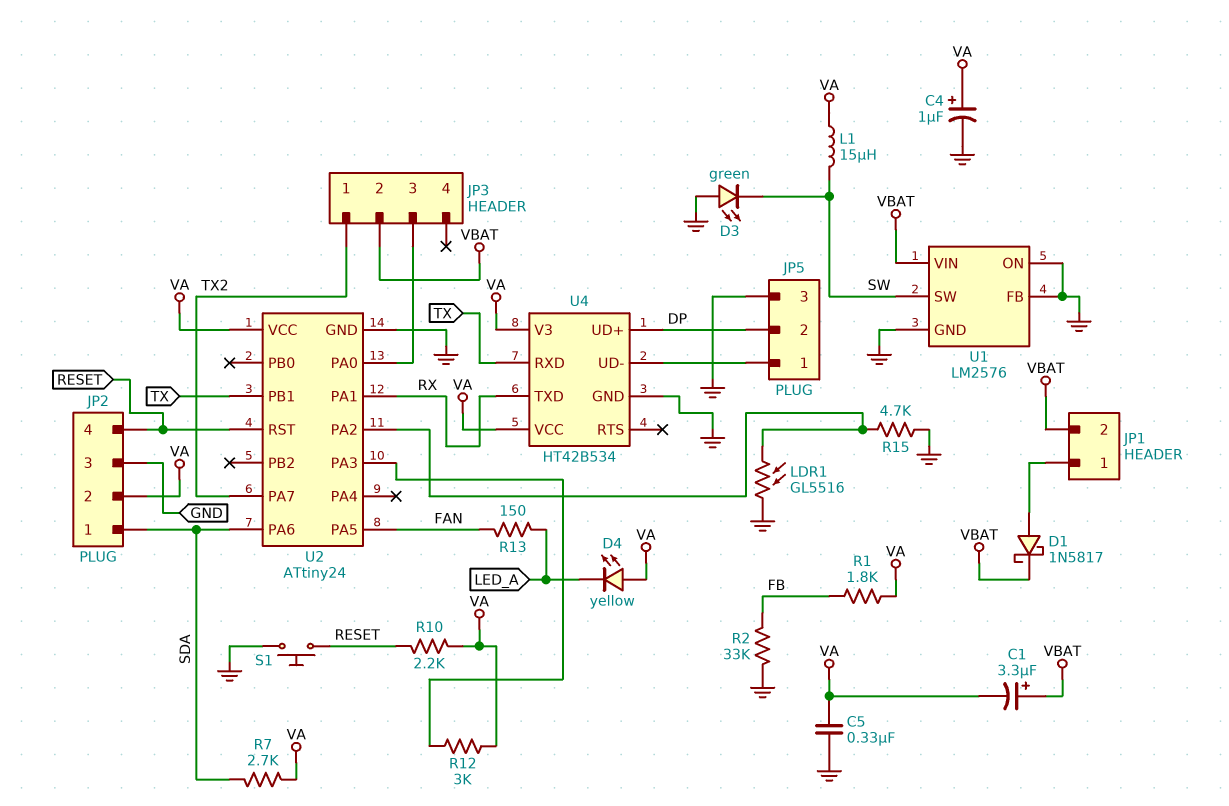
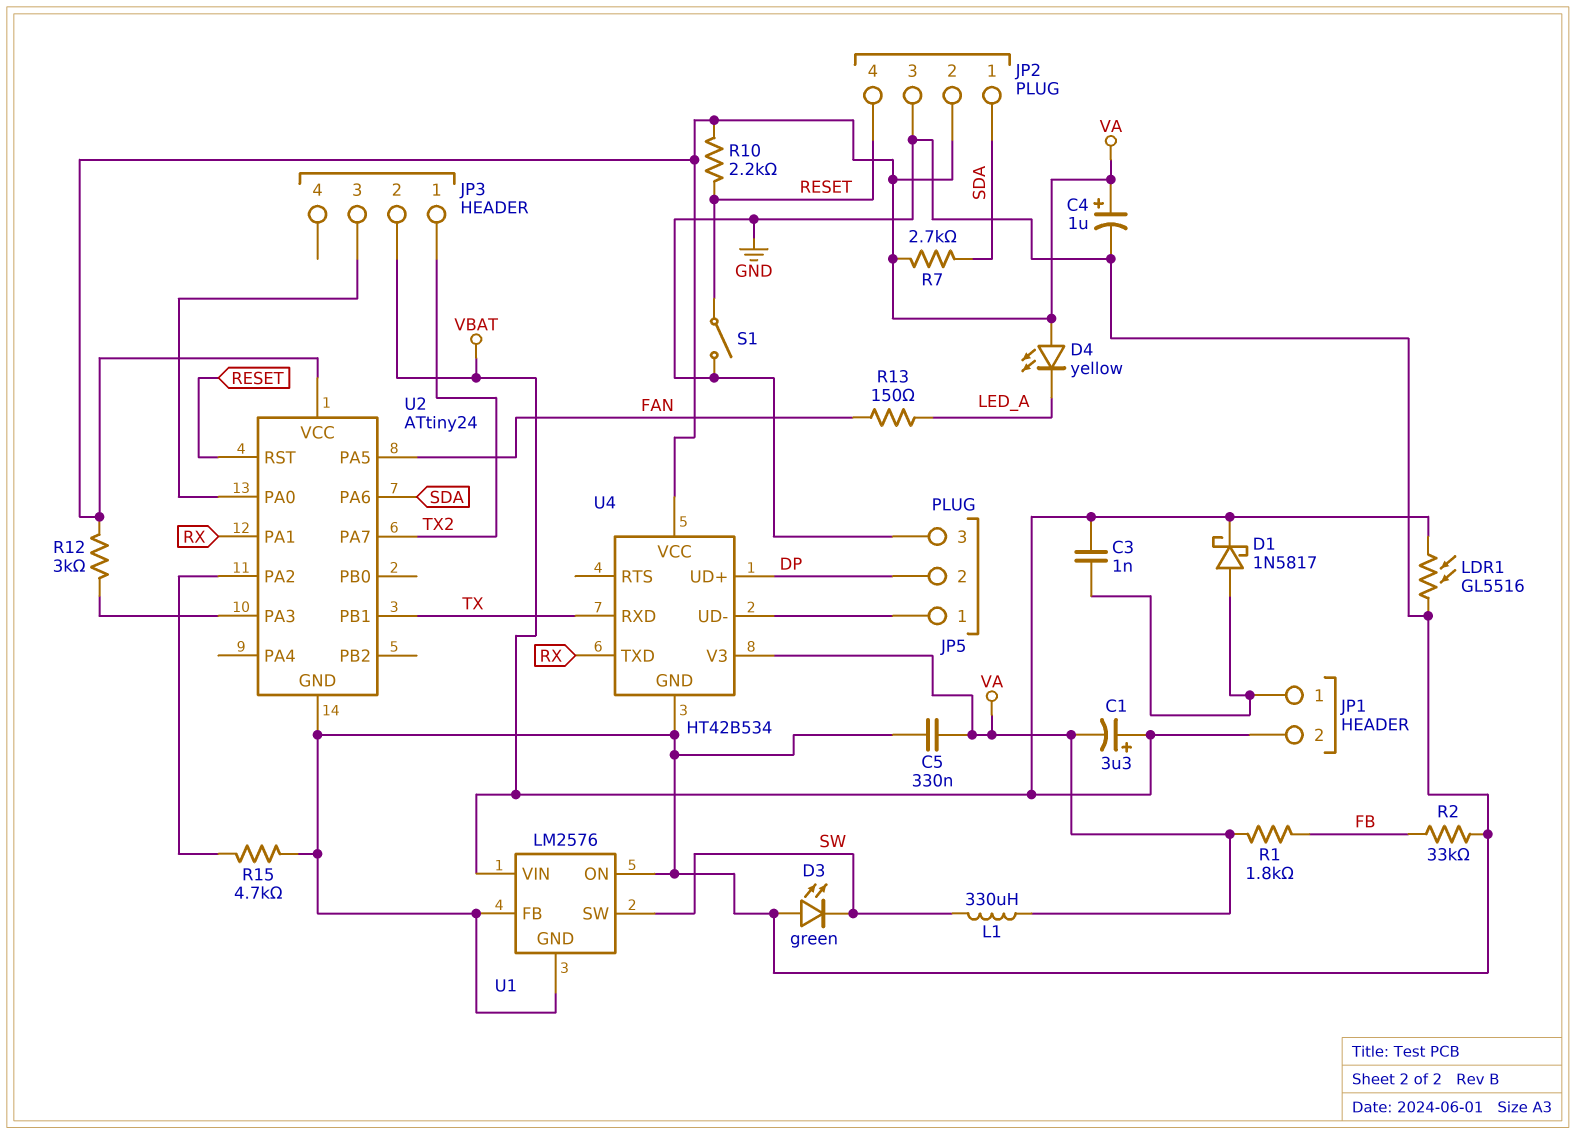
C3: none -> 1nF (JP1/1, VBAT)
L1: 15uH (SW, VA) -> 330uH (SW, VA)
LDR1: GL5516 (GND, U2/PA2) -> GL5516 (GND, VBAT)
S1: button (GND, RESET) -> switch (GND, RESET)

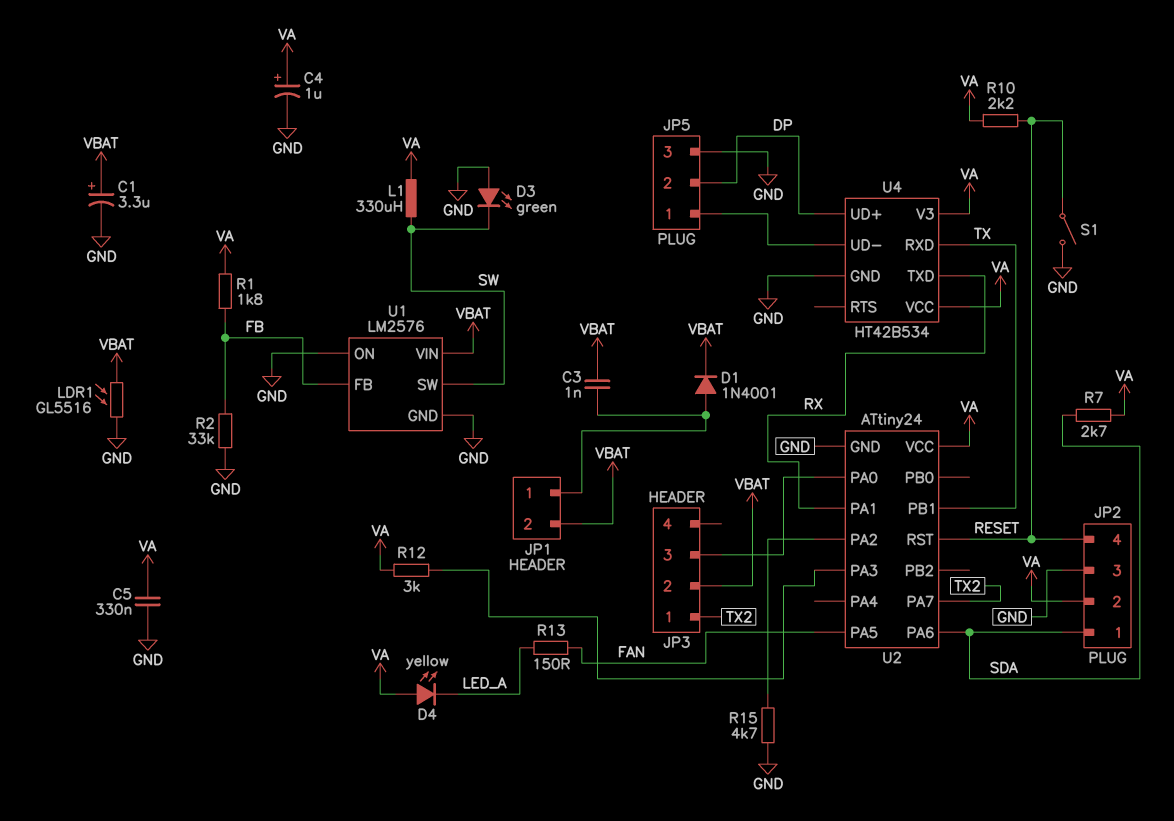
C1: 3.3uF (plus VBAT, minus VA) -> 3.3uF (plus VBAT, minus GND)
D1: schottky 1N5817 (A JP1/1, K VBAT) -> diode 1N4001 (A JP1/1, K VBAT)
U1 pin FB: GND -> FB

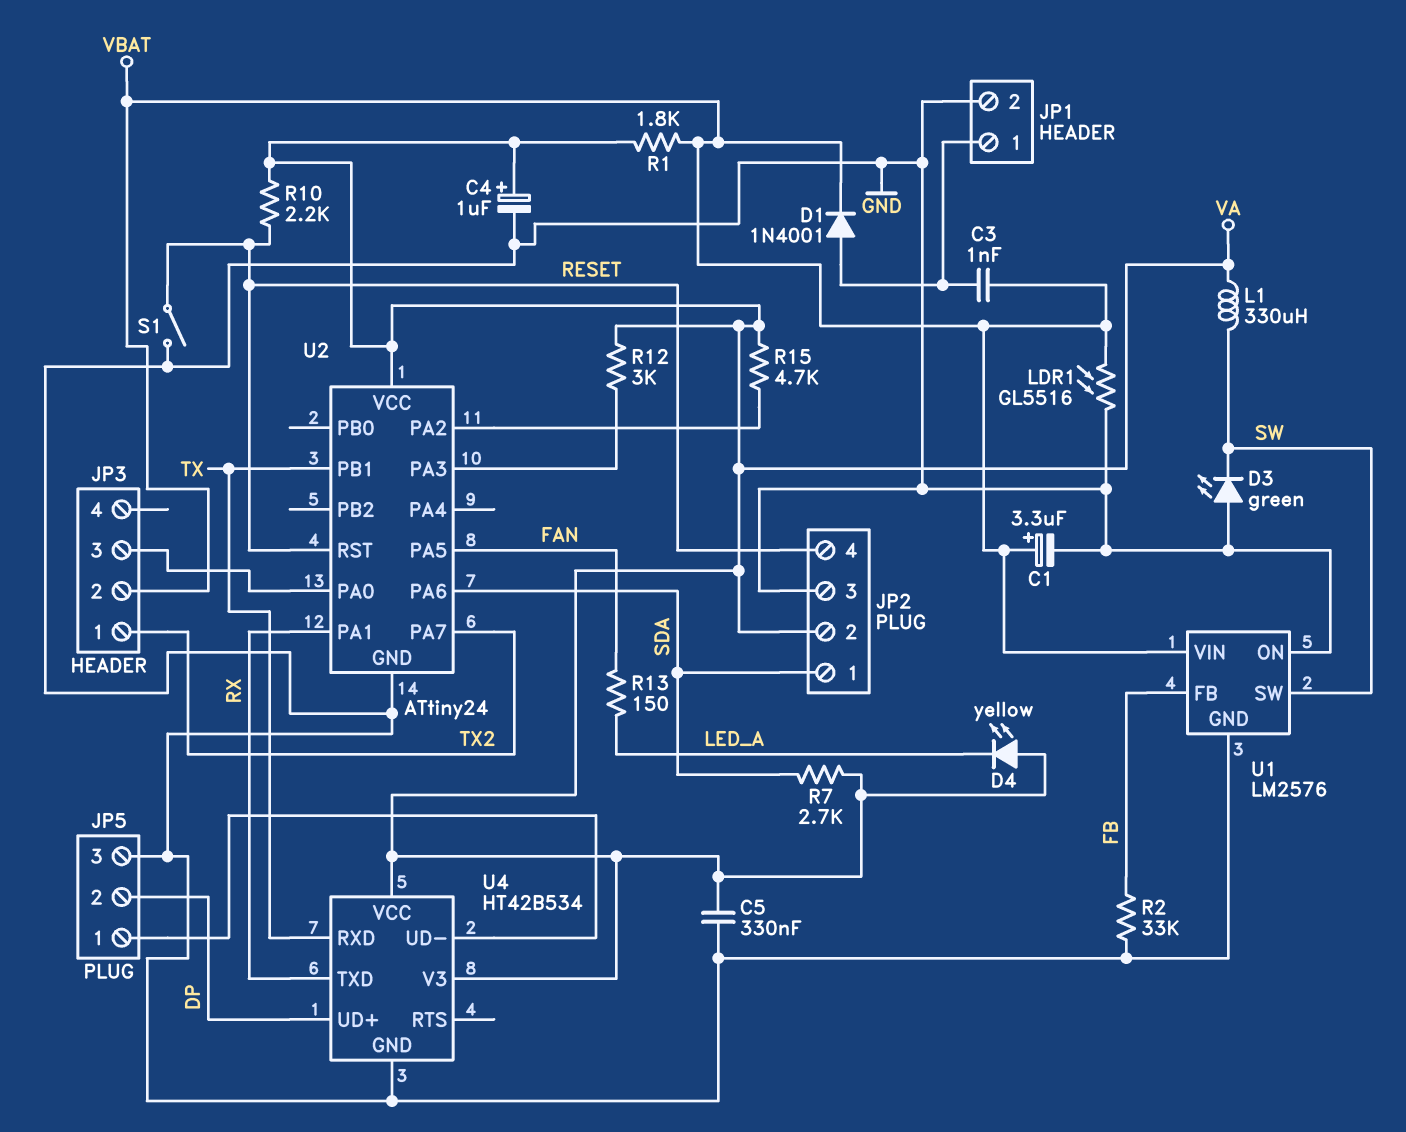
JP1 pin 2: VBAT -> GND
R1: 1.8k (FB, VA) -> 1.8k (VA, VBAT)
R15: 4.7k (GND, U2/PA2) -> 4.7k (U2/PA2, VA)

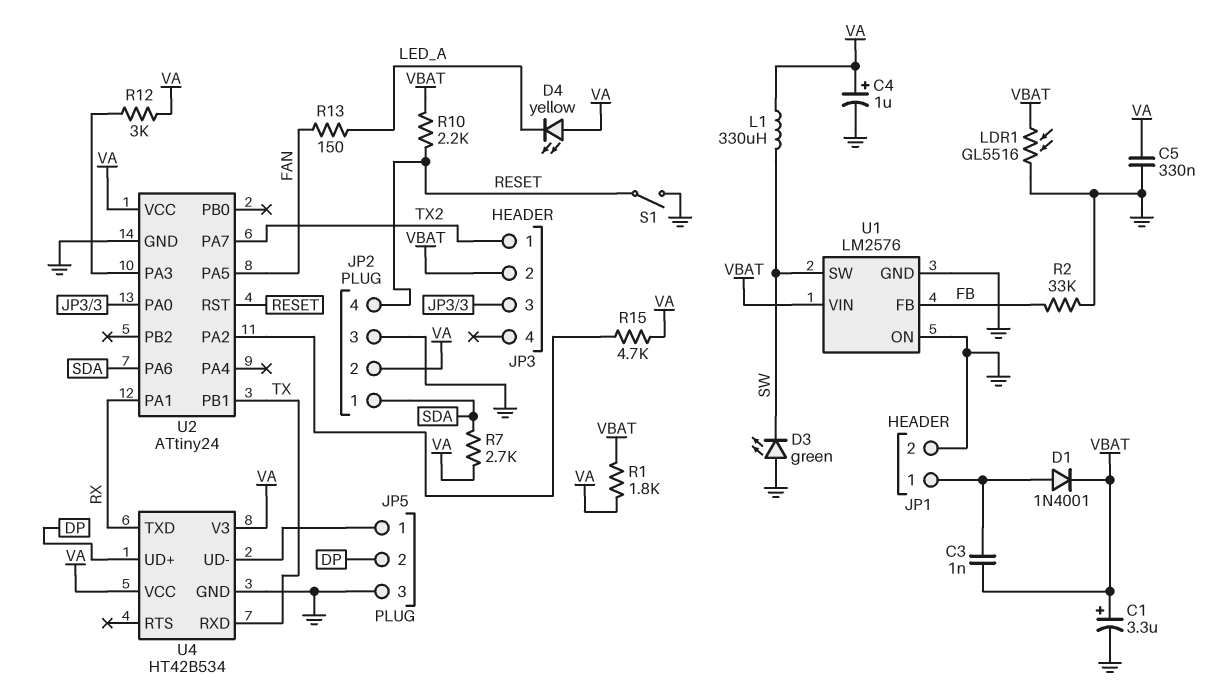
R10: 2.2k (RESET, VA) -> 2.2k (RESET, VBAT)

